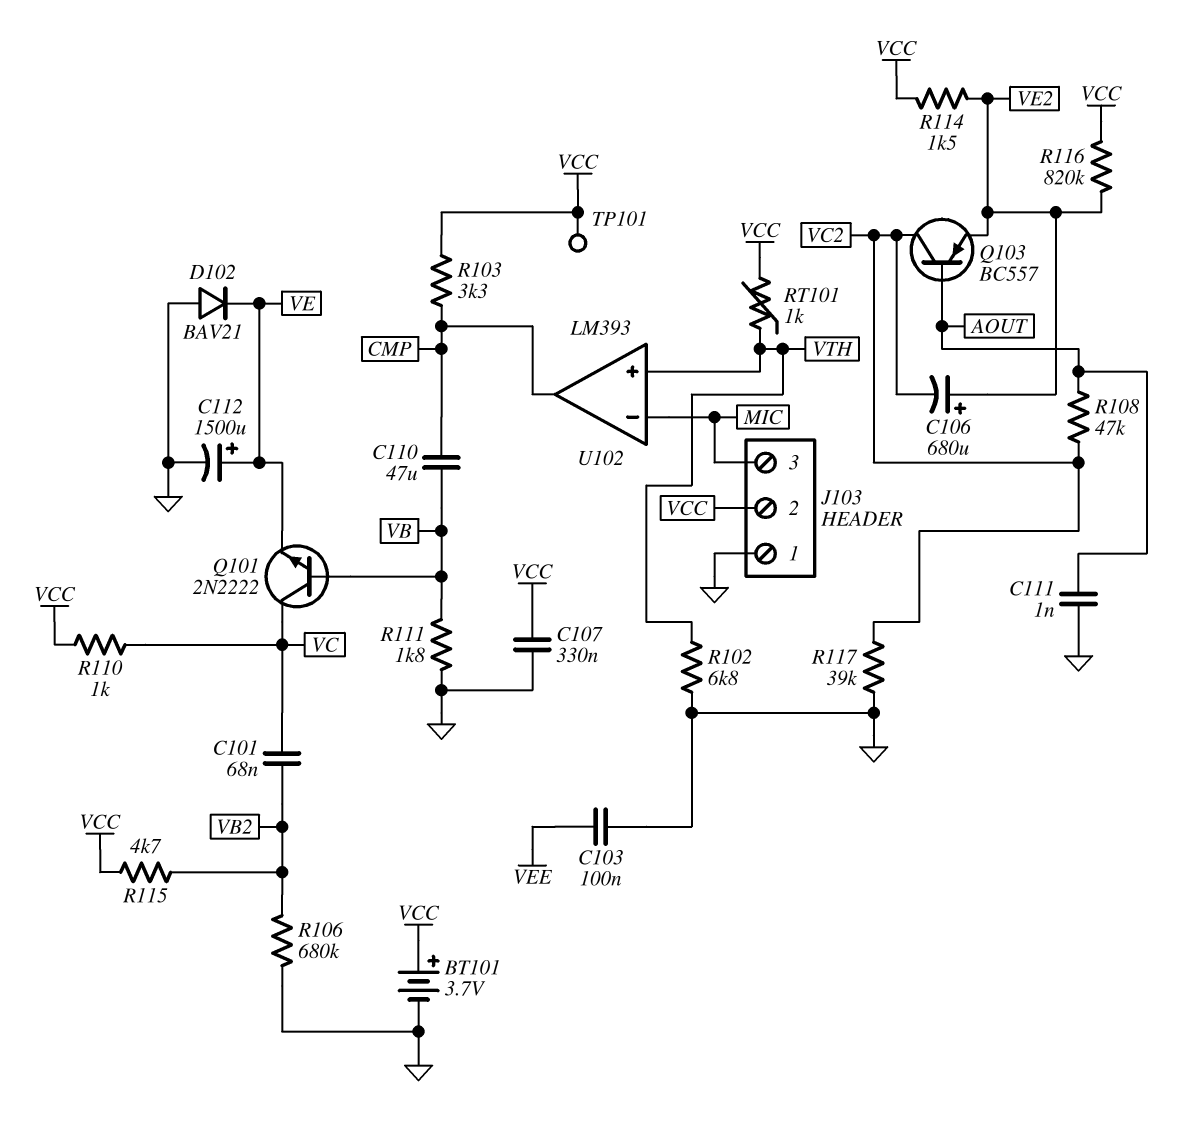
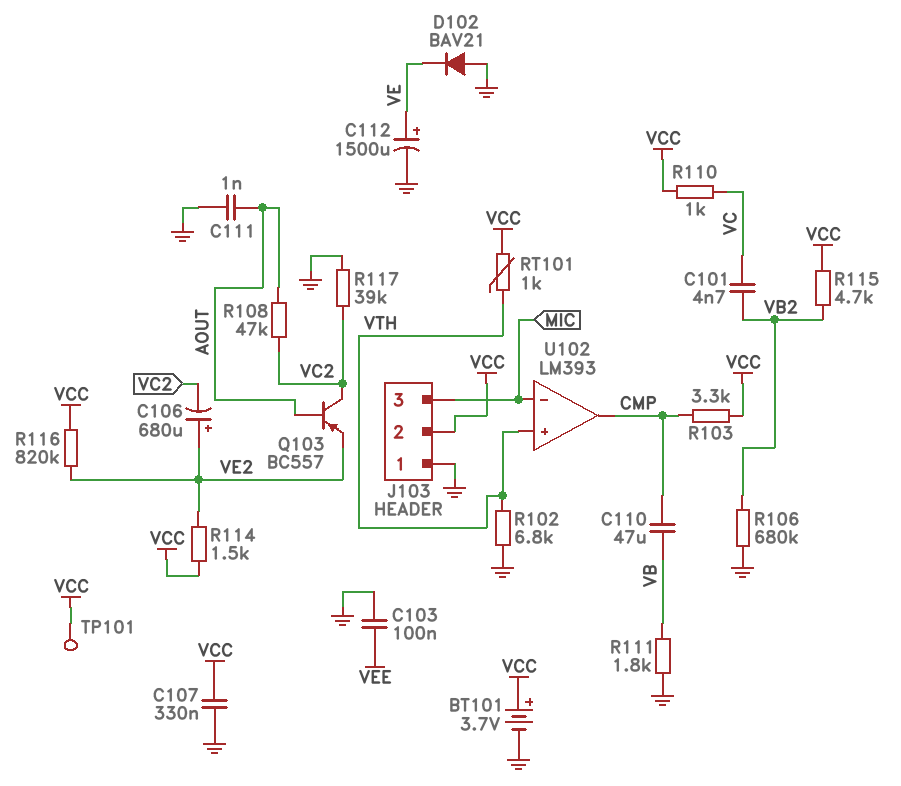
C101: 68nF (VB2, VC) -> 4.7nF (VB2, VC)
Q101: NPN 2N2222 (B VB, C VC, E VE) -> none

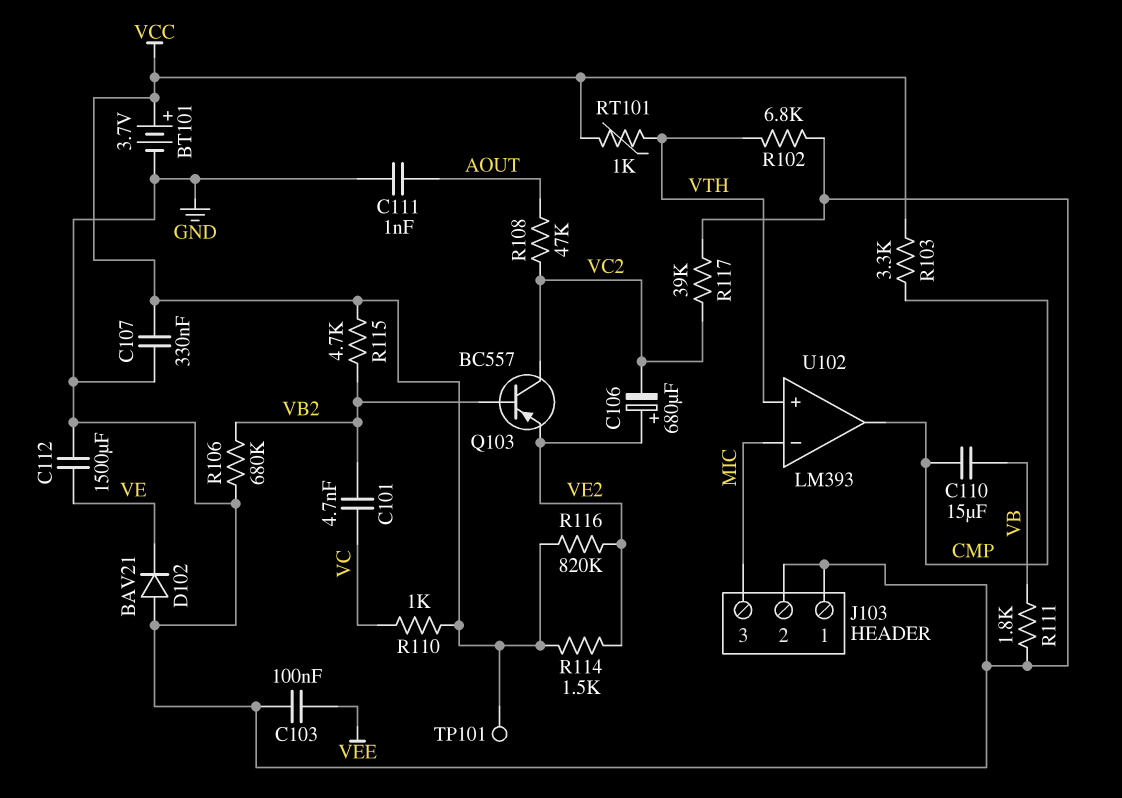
C110: 47uF (CMP, VB) -> 15uF (CMP, VB)
C112: 1500uF (plus VE, minus GND) -> 1500uF (GND, VE)
J103 pin 2: VCC -> GND
Q103: PNP BC557 (B AOUT, C VC2, E VE2) -> PNP BC557 (B VB2, C VC2, E VE2)

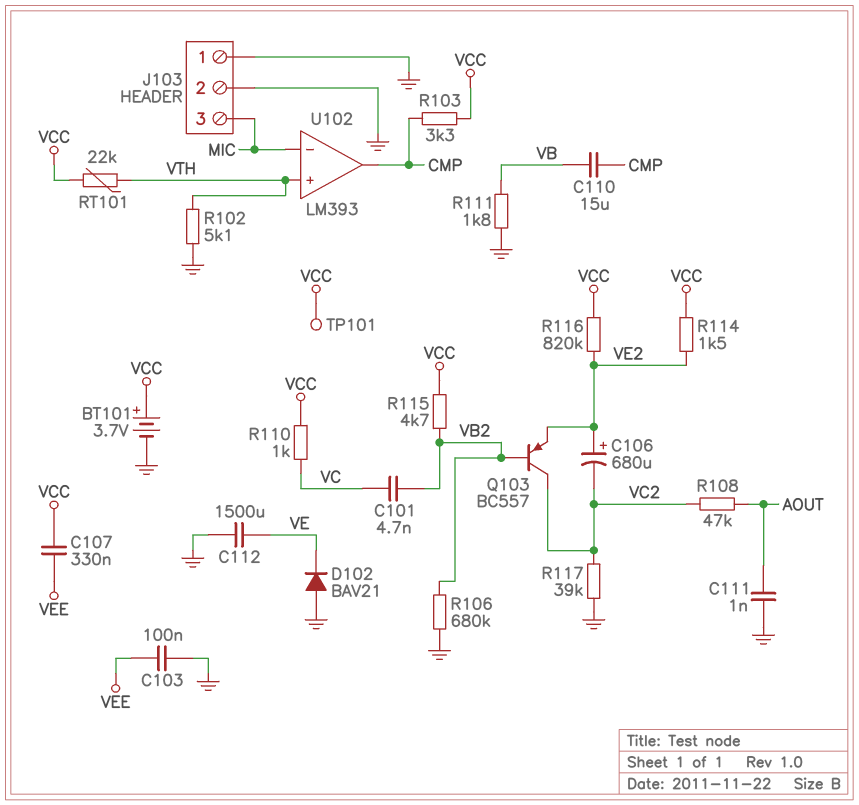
C107: 330nF (GND, VCC) -> 330nF (VCC, VEE)
R102: 6.8k (GND, VTH) -> 5.1k (GND, VTH)
RT101: 1k (VCC, VTH) -> 22k (VCC, VTH)

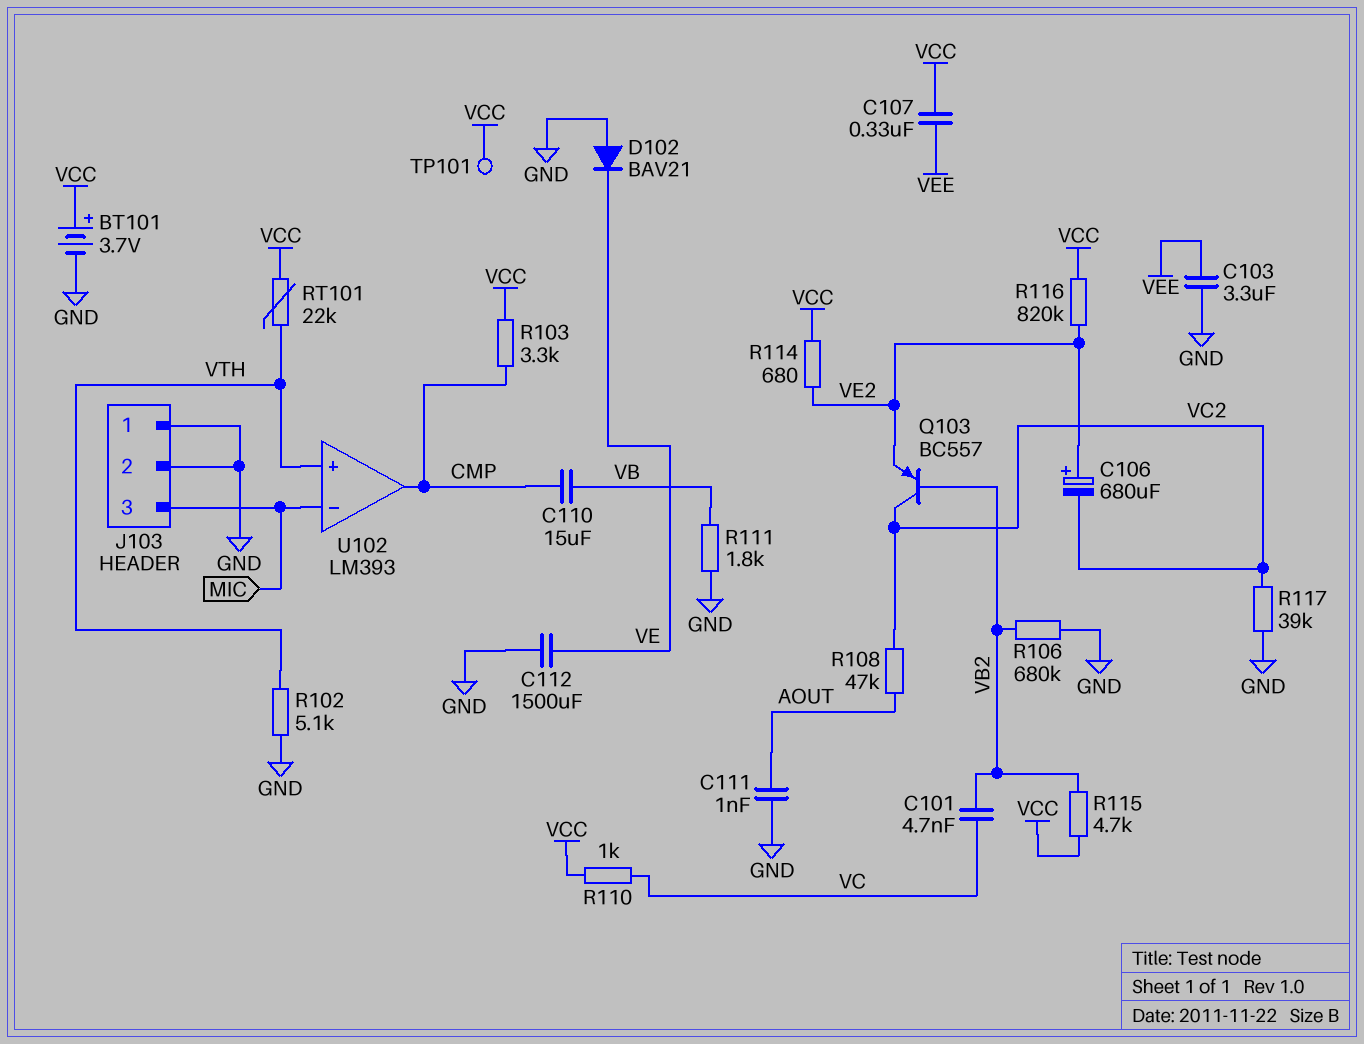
C103: 100nF (GND, VEE) -> 3.3uF (GND, VEE)
R114: 1.5k (VCC, VE2) -> 680 (VCC, VE2)

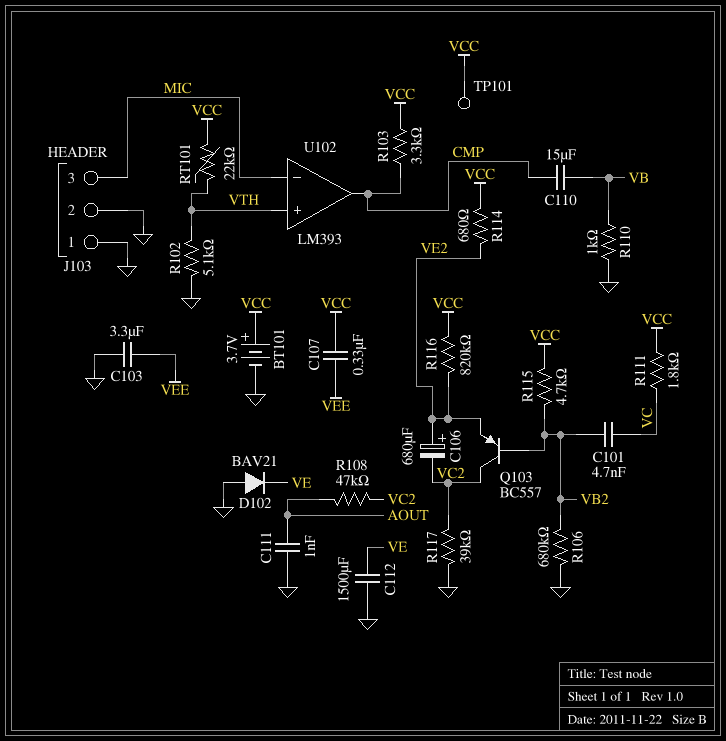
R110: 1k (VC, VCC) -> 1k (GND, VB)
R111: 1.8k (GND, VB) -> 1.8k (VC, VCC)

